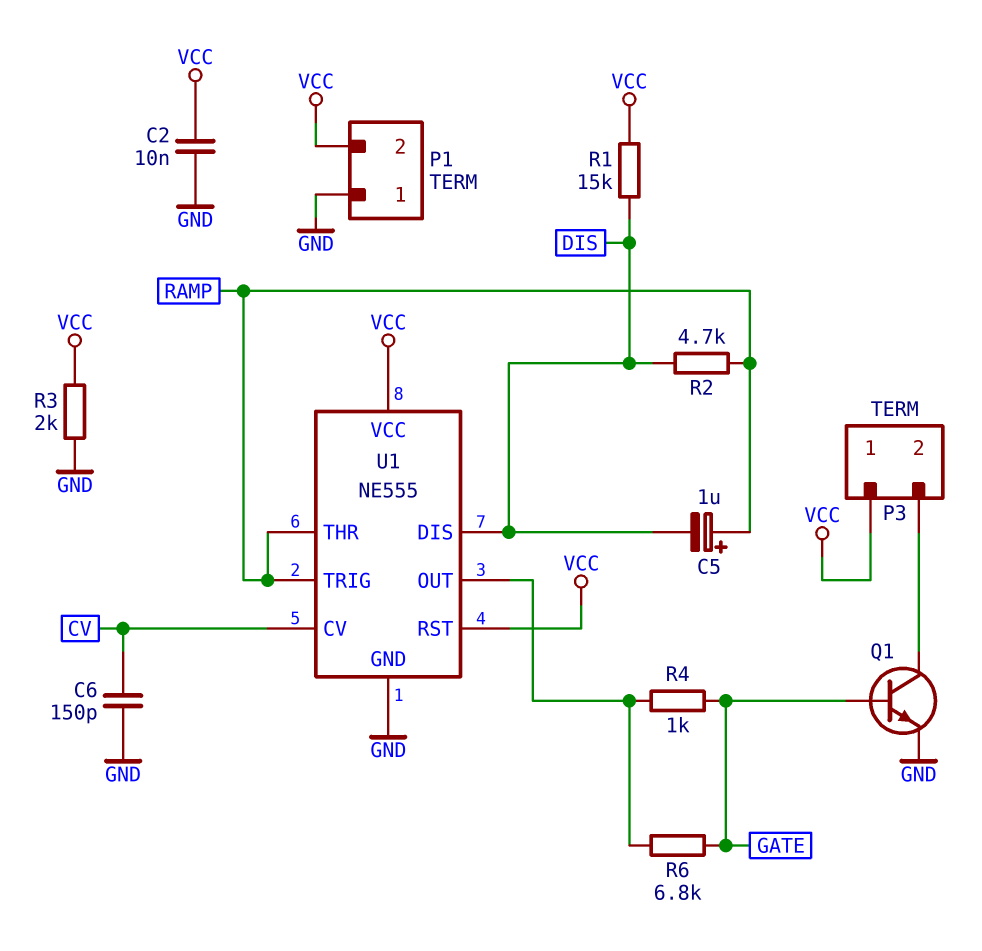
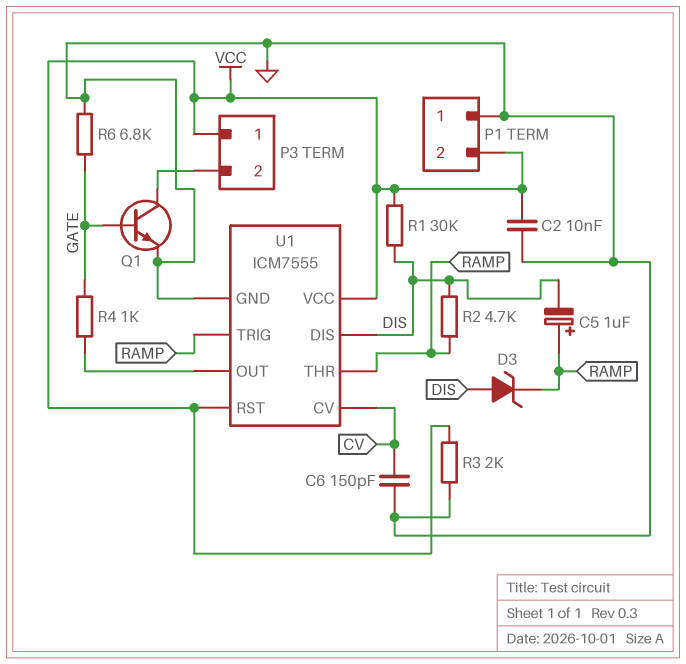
D3: none -> zener (A DIS, K RAMP)
R1: 15k (DIS, VCC) -> 30k (DIS, VCC)
R6: 6.8k (GATE, U1/OUT) -> 6.8k (GATE, GND)
U1: NE555 -> ICM7555

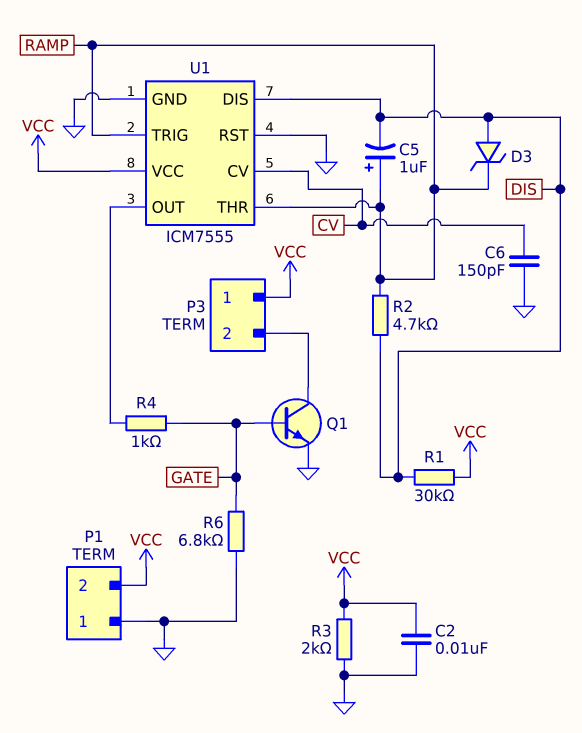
U1 pin RST: VCC -> GND

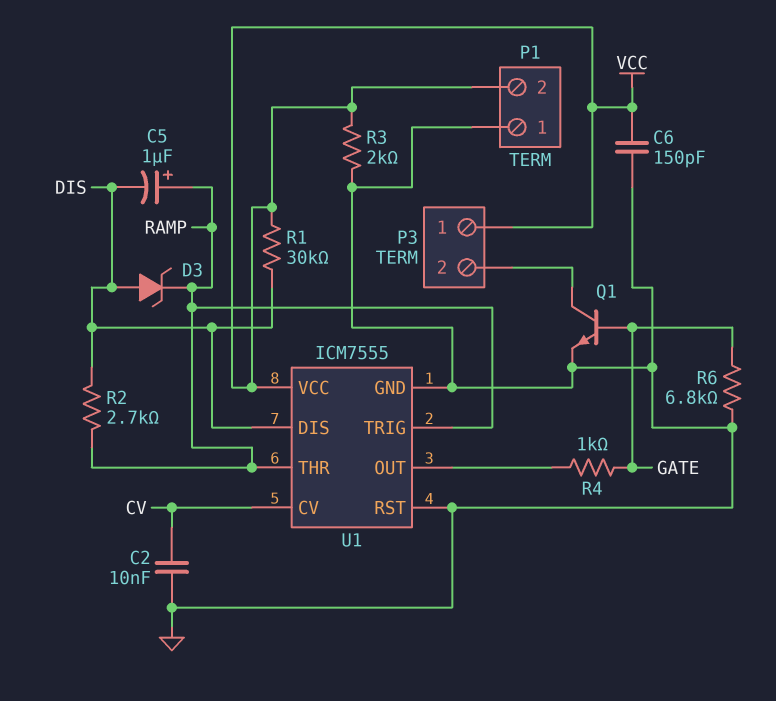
C2: 10nF (GND, VCC) -> 10nF (CV, GND)
C6: 150pF (CV, GND) -> 150pF (GND, VCC)
R2: 4.7k (DIS, RAMP) -> 2.7k (DIS, RAMP)

